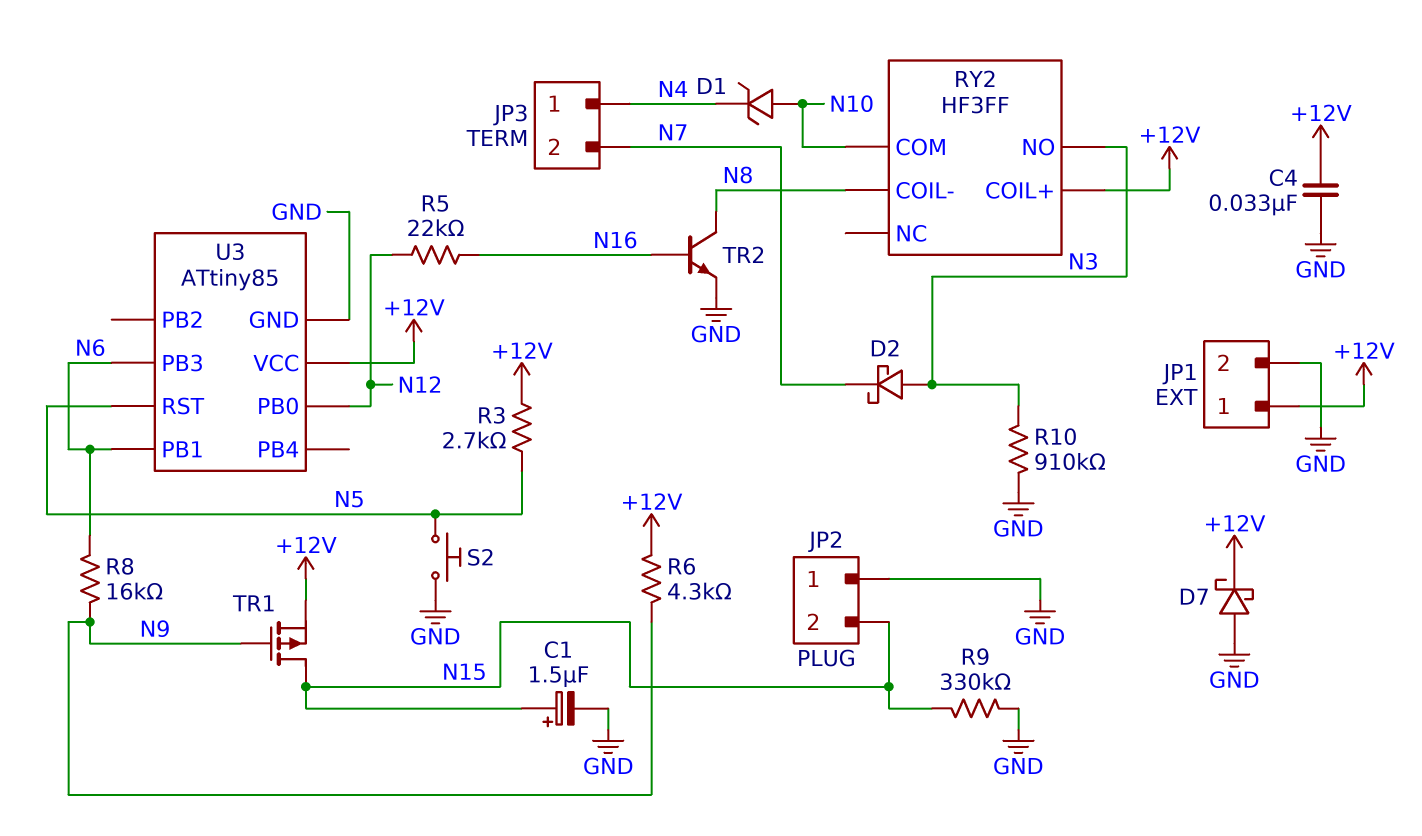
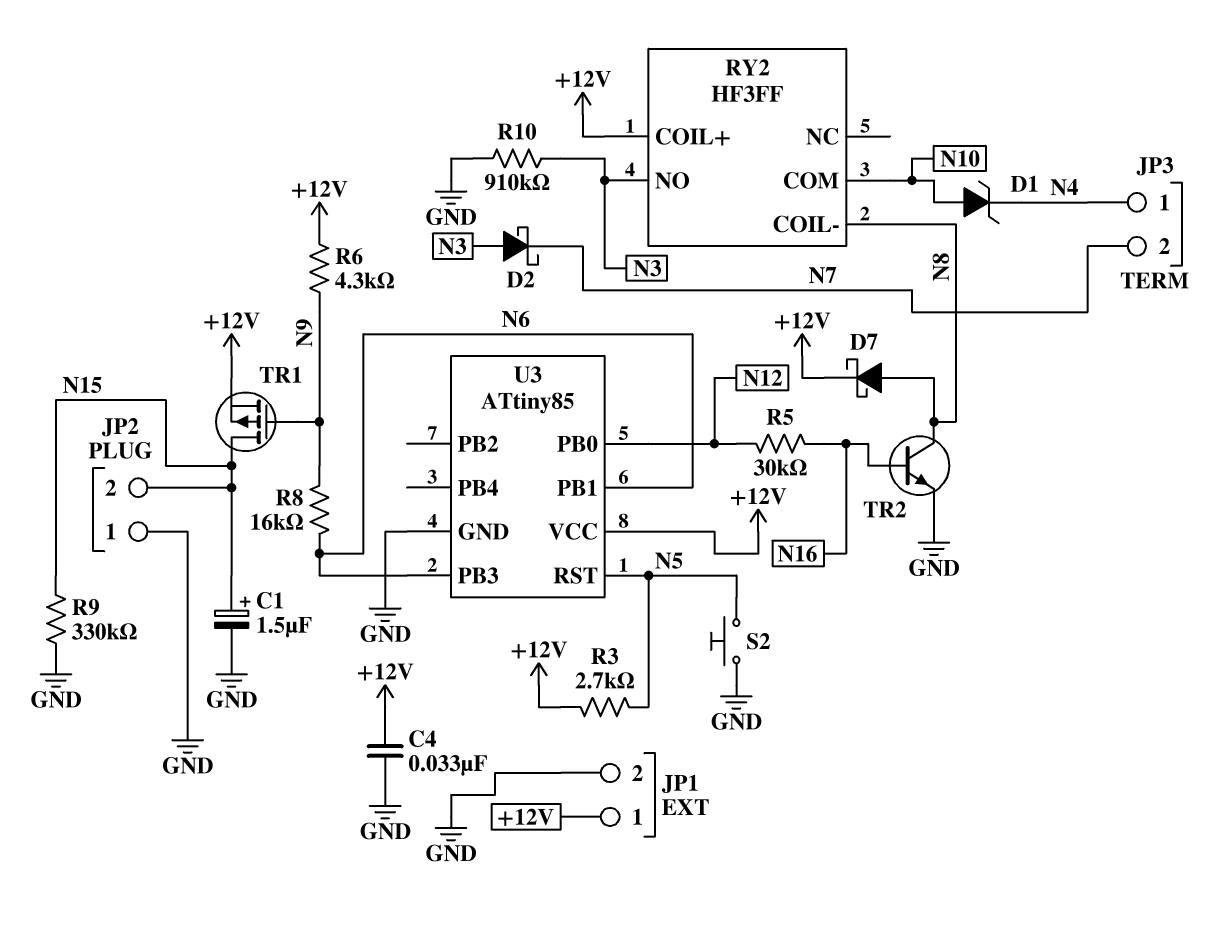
D7: schottky (A GND, K +12V) -> schottky (A N8, K +12V)
R5: 22k (N12, N16) -> 30k (N12, N16)

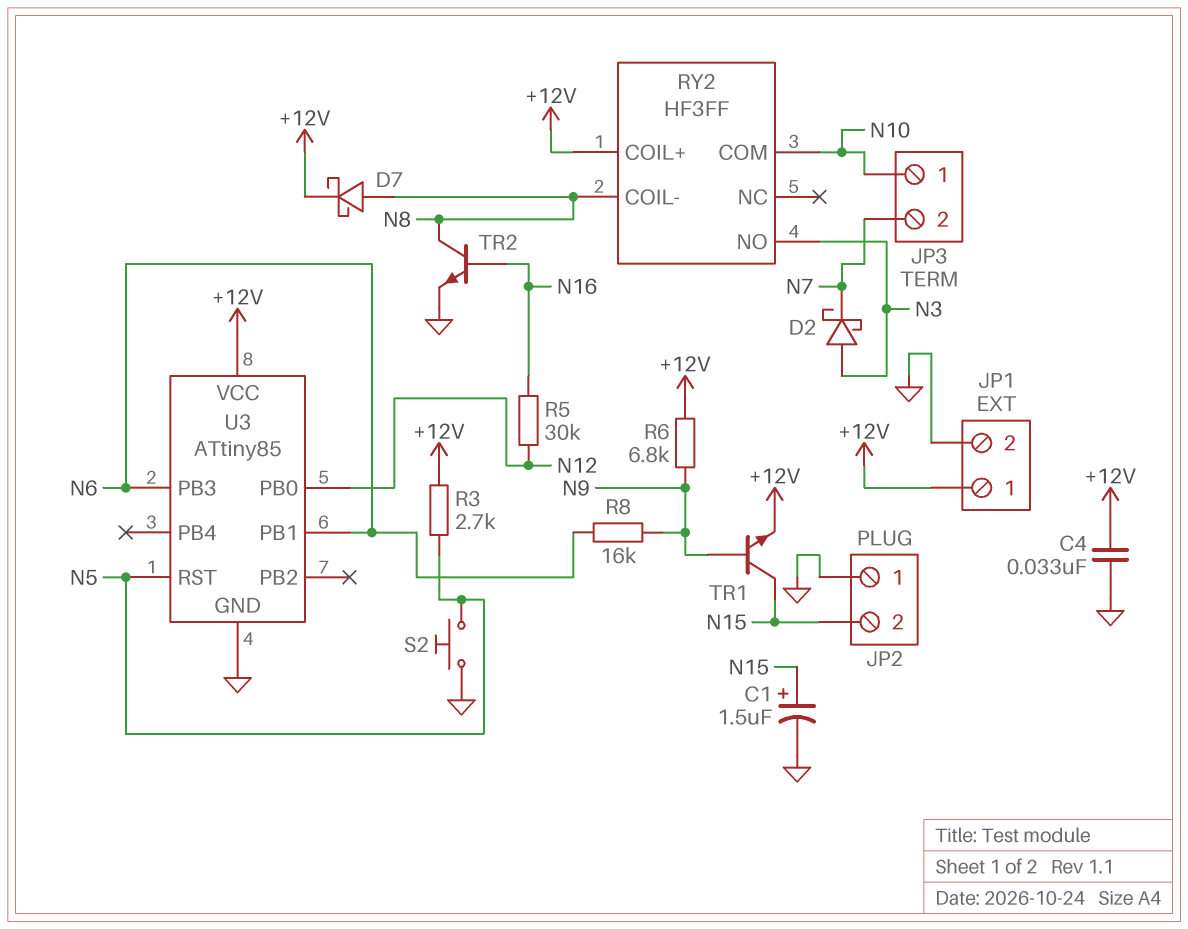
D1: zener (A N10, K N4) -> none
JP3 pin 1: N4 -> N10
R6: 4.3k (+12V, N9) -> 6.8k (+12V, N9)
R9: 330k (GND, N15) -> none
R10: 910k (GND, N3) -> none
TR1: PMOS (G N9, D N15, S +12V) -> NPN (B N9, C N15, E +12V)

